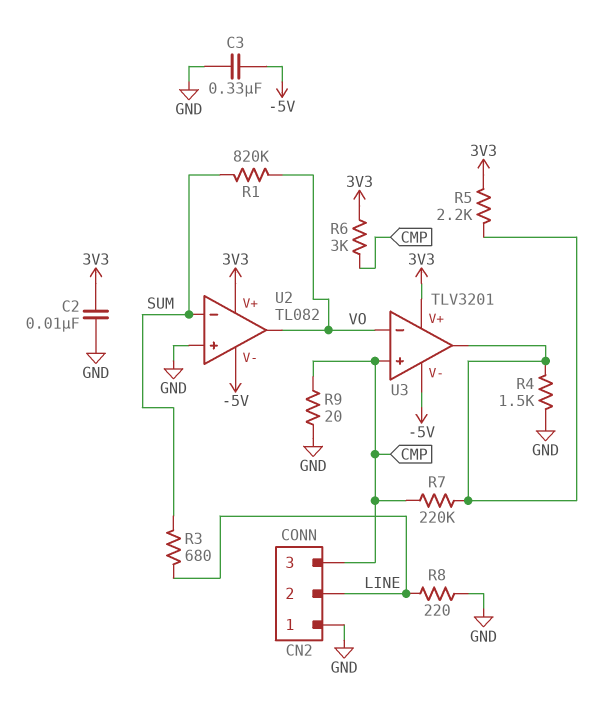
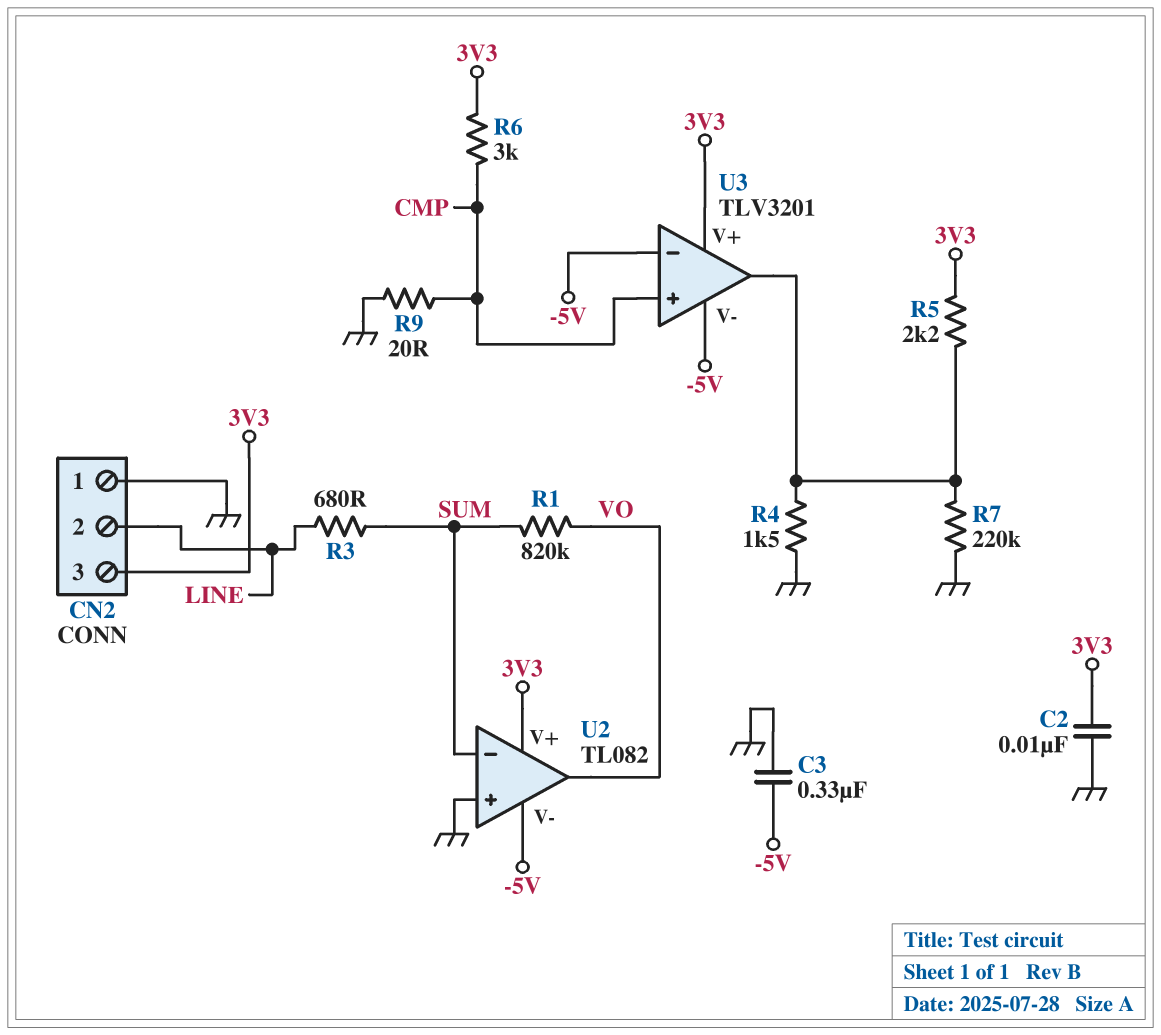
CN2 pin 3: CMP -> 3V3
R7: 220k (CMP, U3/out) -> 220k (GND, U3/out)
R8: 220 (GND, LINE) -> none
U3 pin in-: VO -> -5V

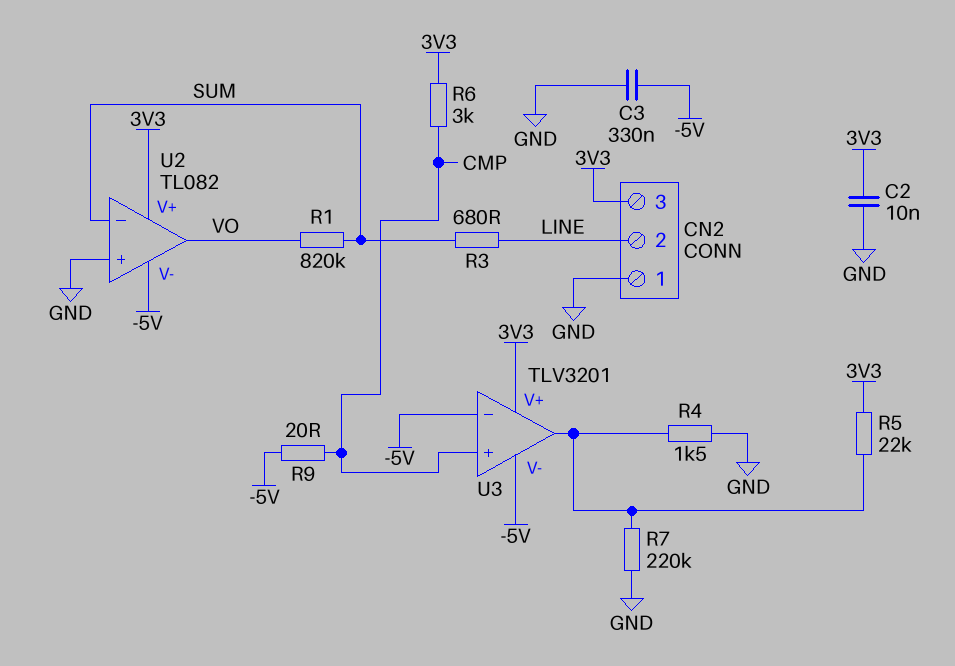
R5: 2.2k (3V3, U3/out) -> 22k (3V3, U3/out)
R9: 20 (CMP, GND) -> 20 (-5V, CMP)

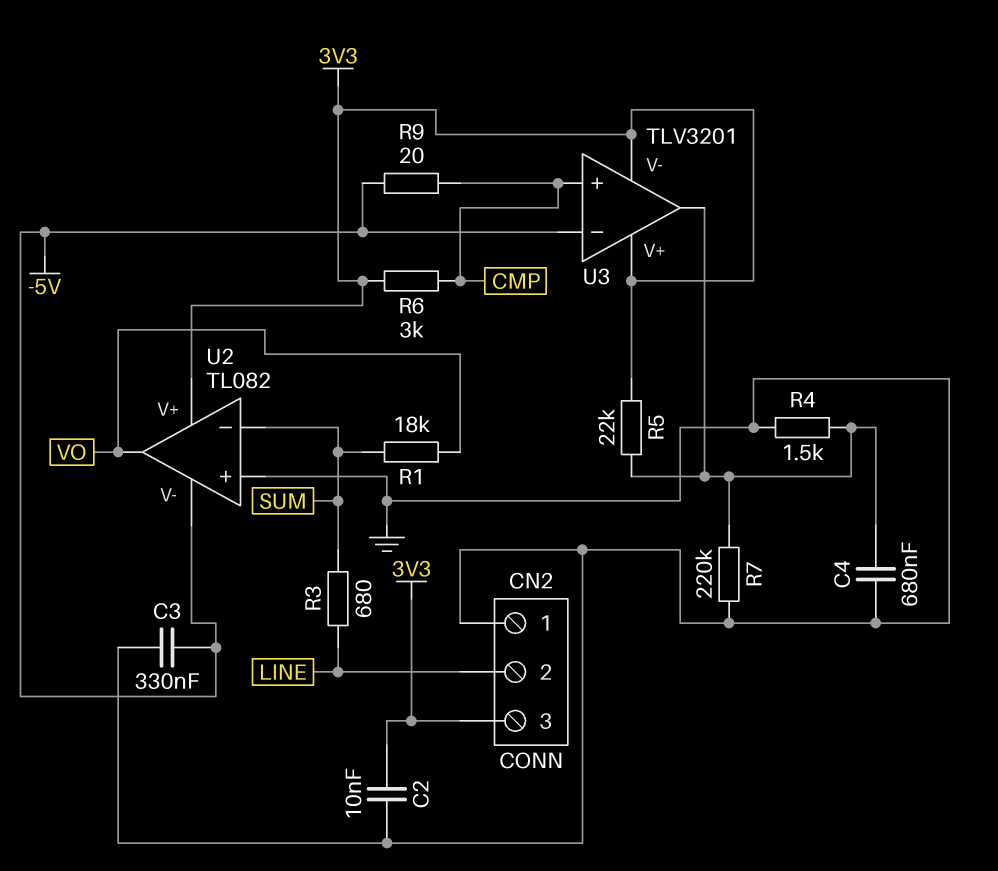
C4: none -> 680nF (GND, U3/out)
R1: 820k (SUM, VO) -> 18k (SUM, VO)
U3 pin V-: -5V -> 3V3

